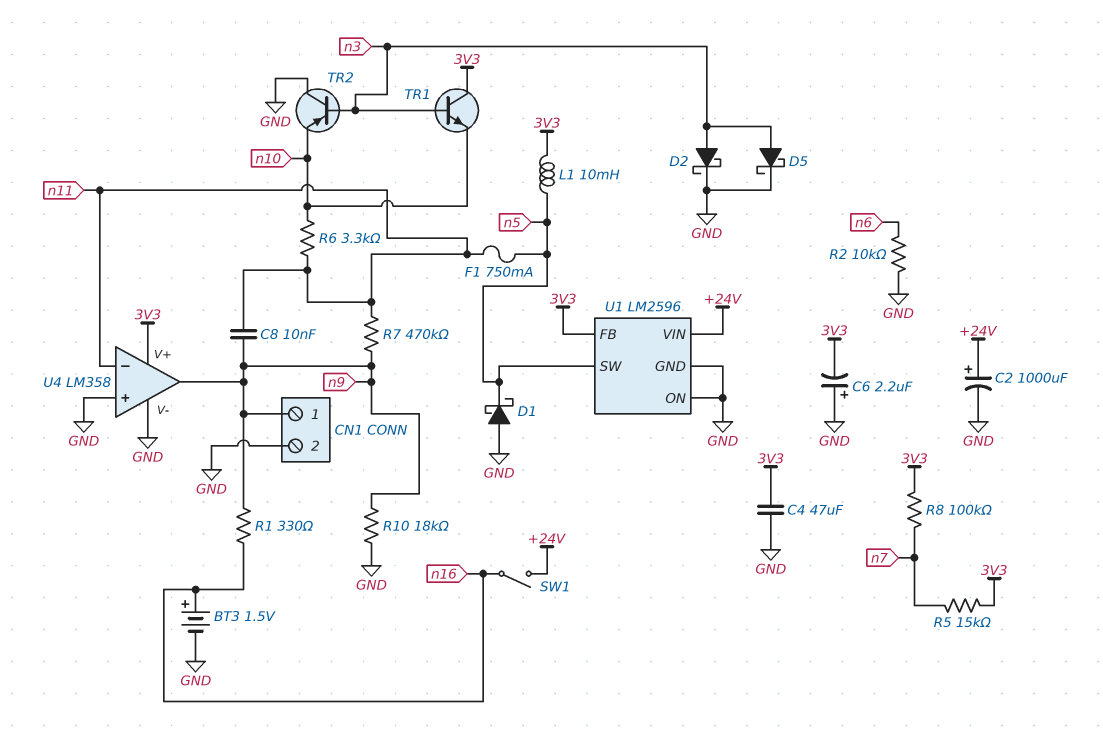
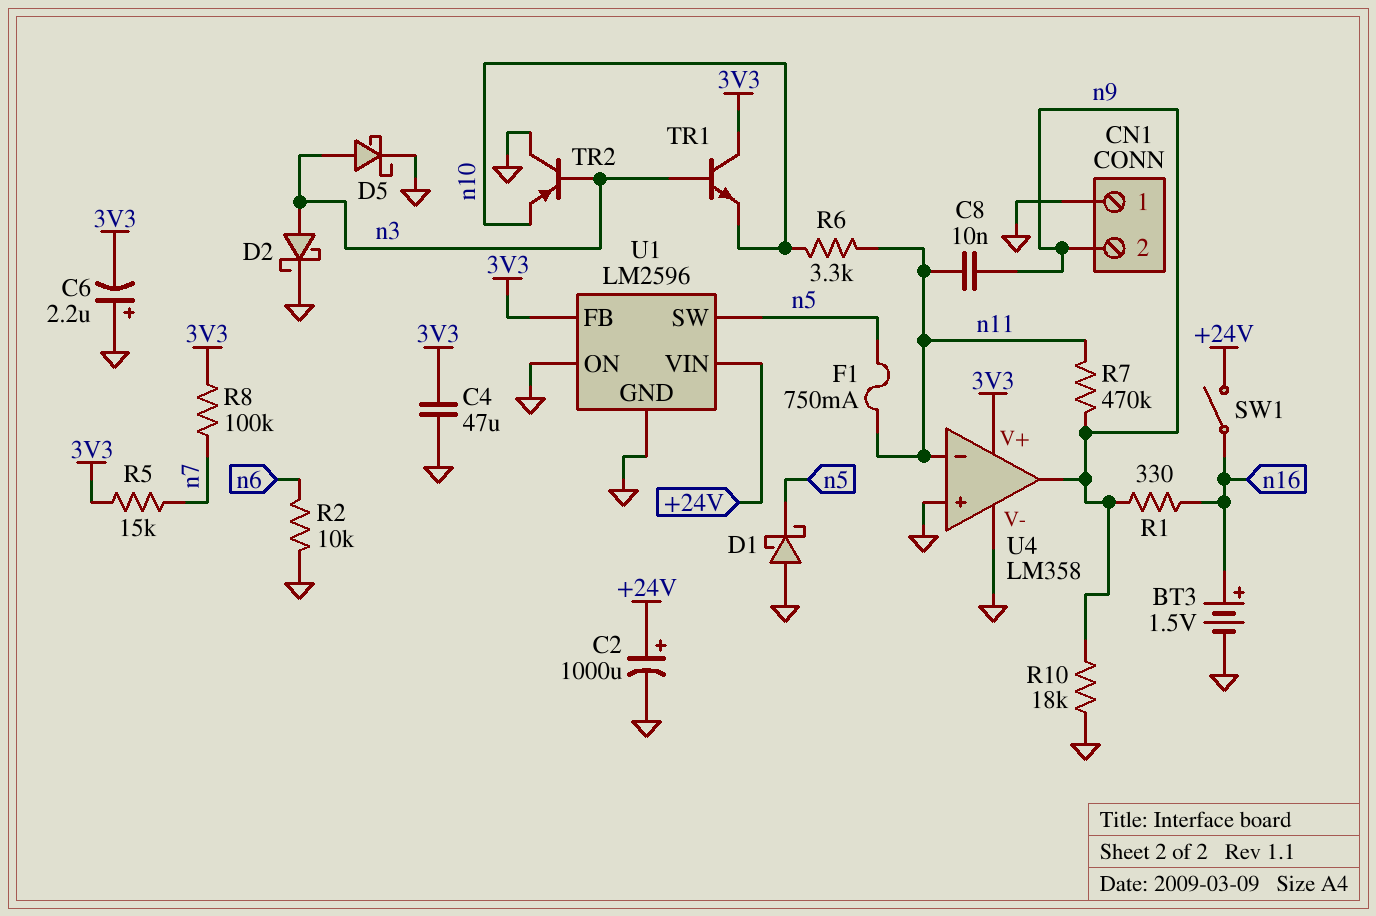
CN1 pin 1: n9 -> GND
CN1 pin 2: GND -> n9
L1: 10mH (3V3, n5) -> none

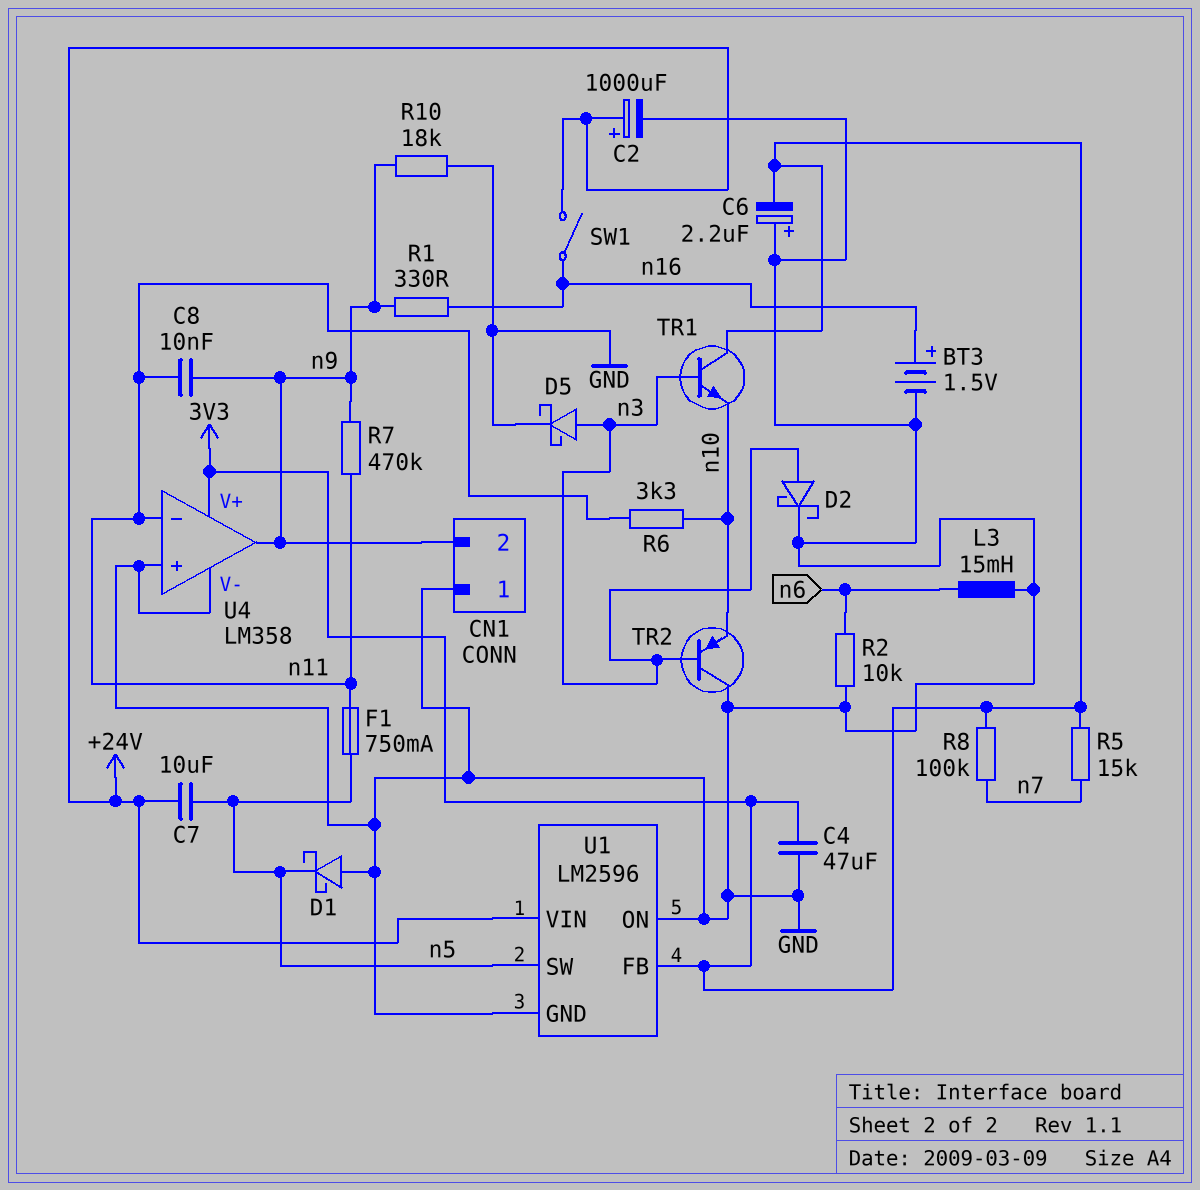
C7: none -> 10uF (+24V, n5)
L3: none -> 15mH (GND, n6)

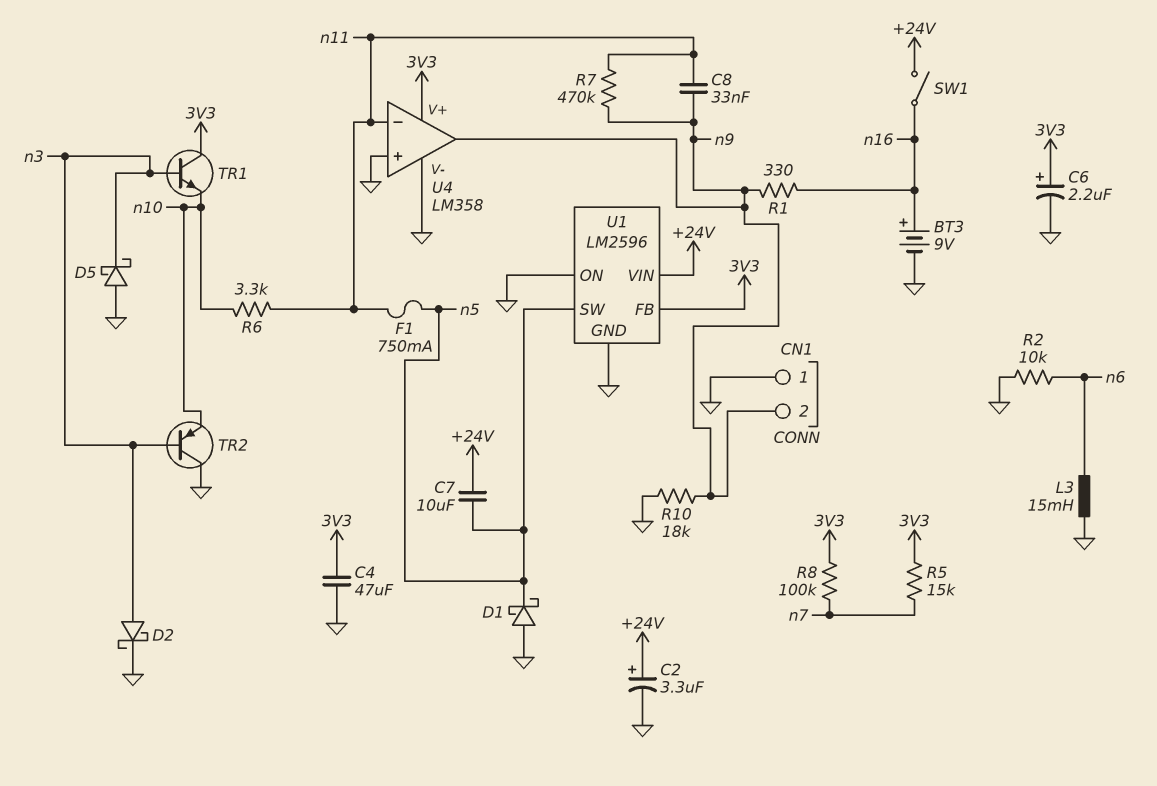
BT3: 1.5V (plus n16, minus GND) -> 9V (plus n16, minus GND)
C2: 1000uF (plus +24V, minus GND) -> 3.3uF (plus +24V, minus GND)
C6: 2.2uF (plus GND, minus 3V3) -> 2.2uF (plus 3V3, minus GND)
C8: 10nF (n9, n11) -> 33nF (n9, n11)
D5: schottky (A n3, K GND) -> schottky (A GND, K n3)

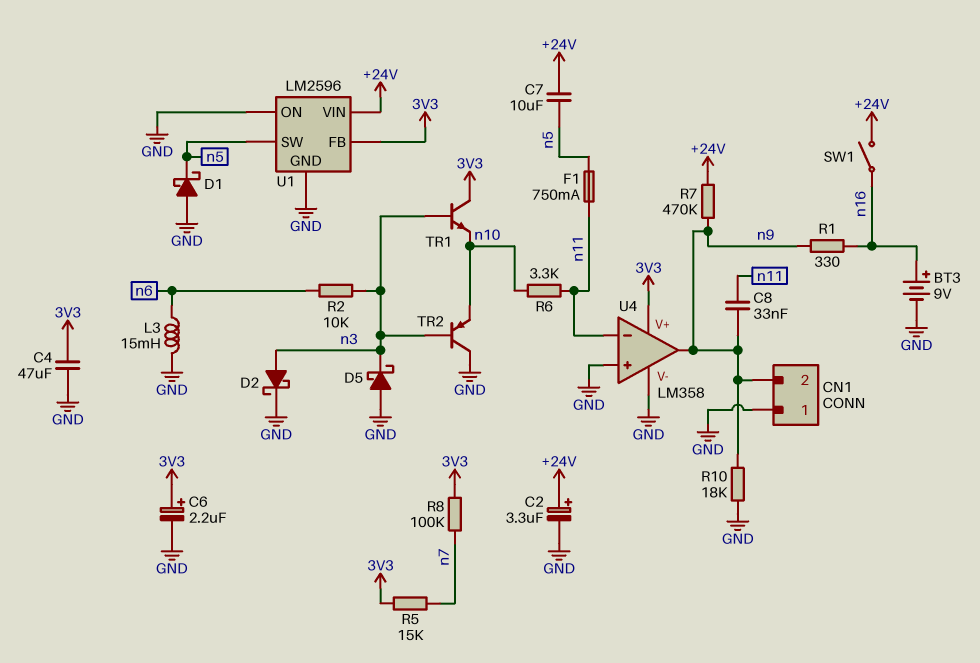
R2: 10k (GND, n6) -> 10k (n3, n6)
R7: 470k (n9, n11) -> 470k (+24V, n9)

